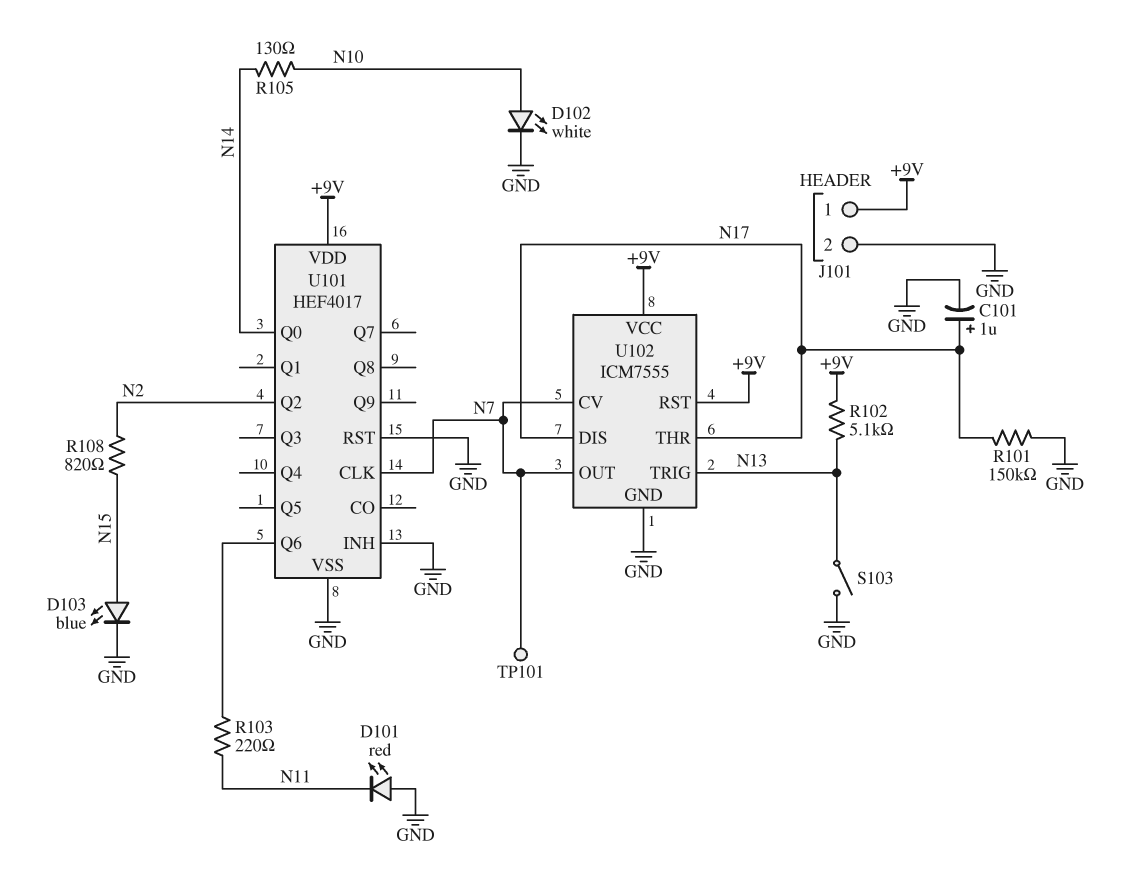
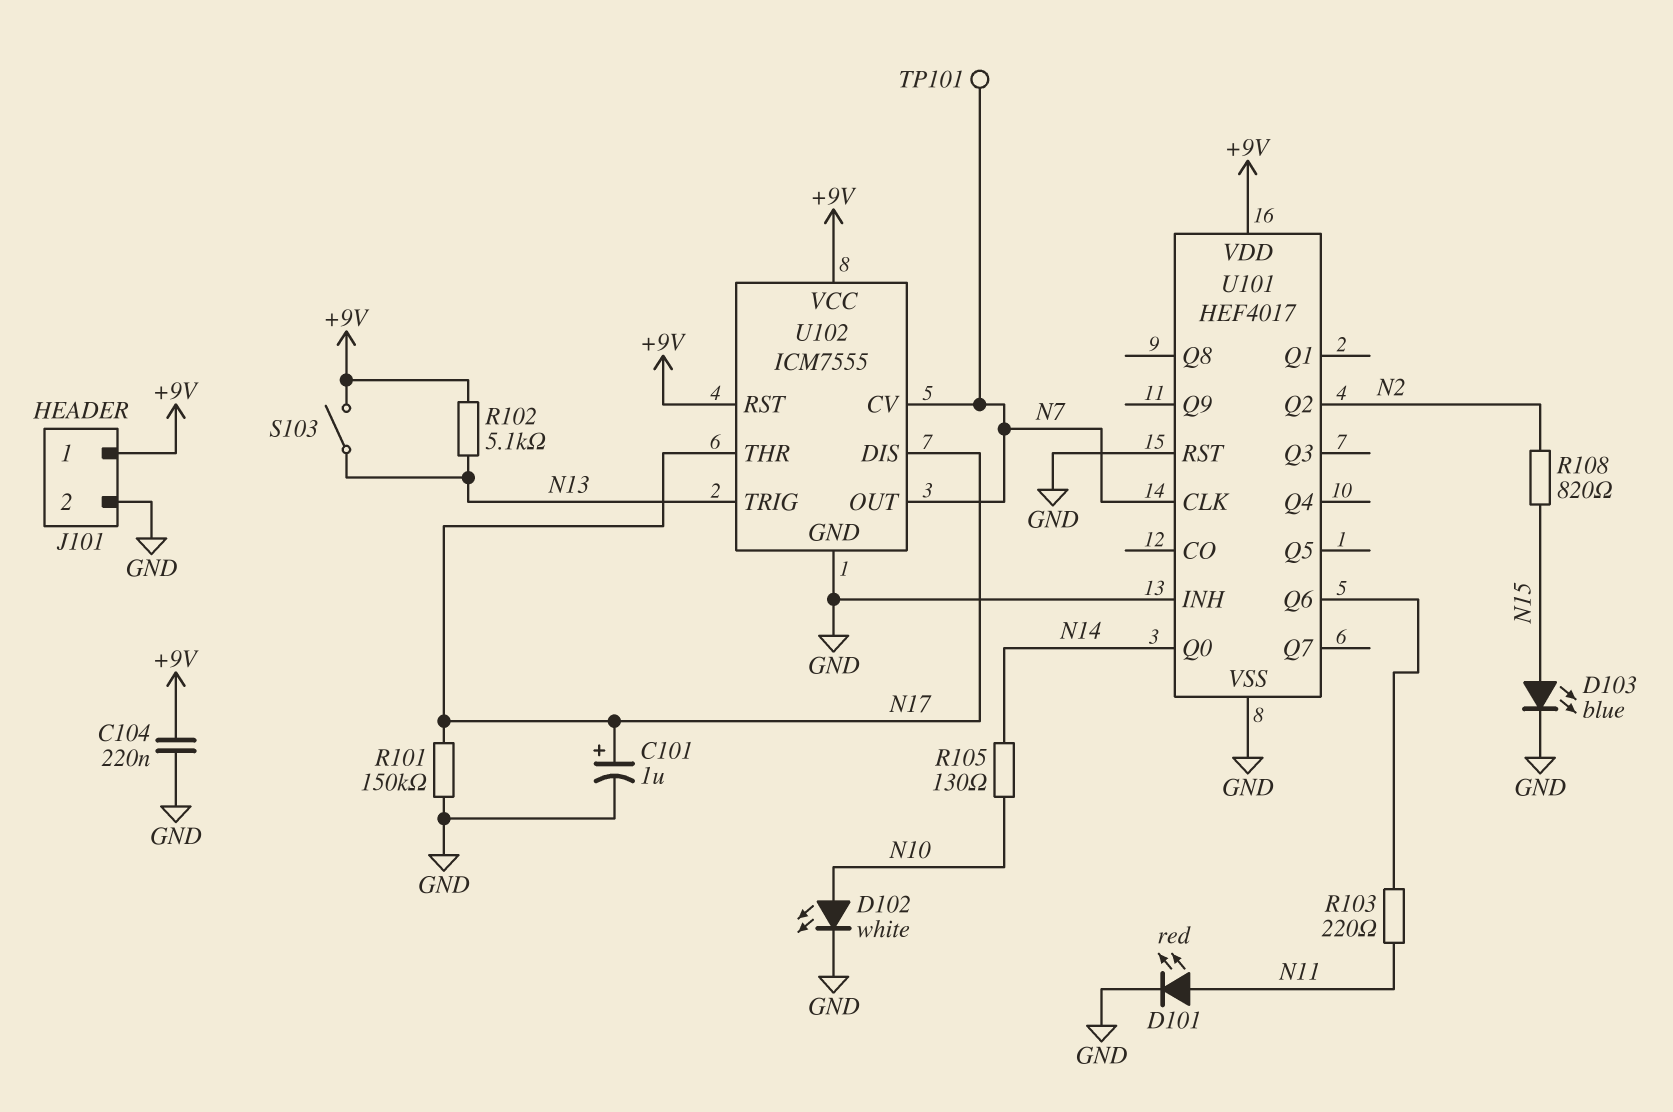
C104: none -> 220nF (+9V, GND)
D101: LED red (A GND, K N11) -> LED red (A N11, K GND)
S103: switch (GND, N13) -> switch (+9V, N13)

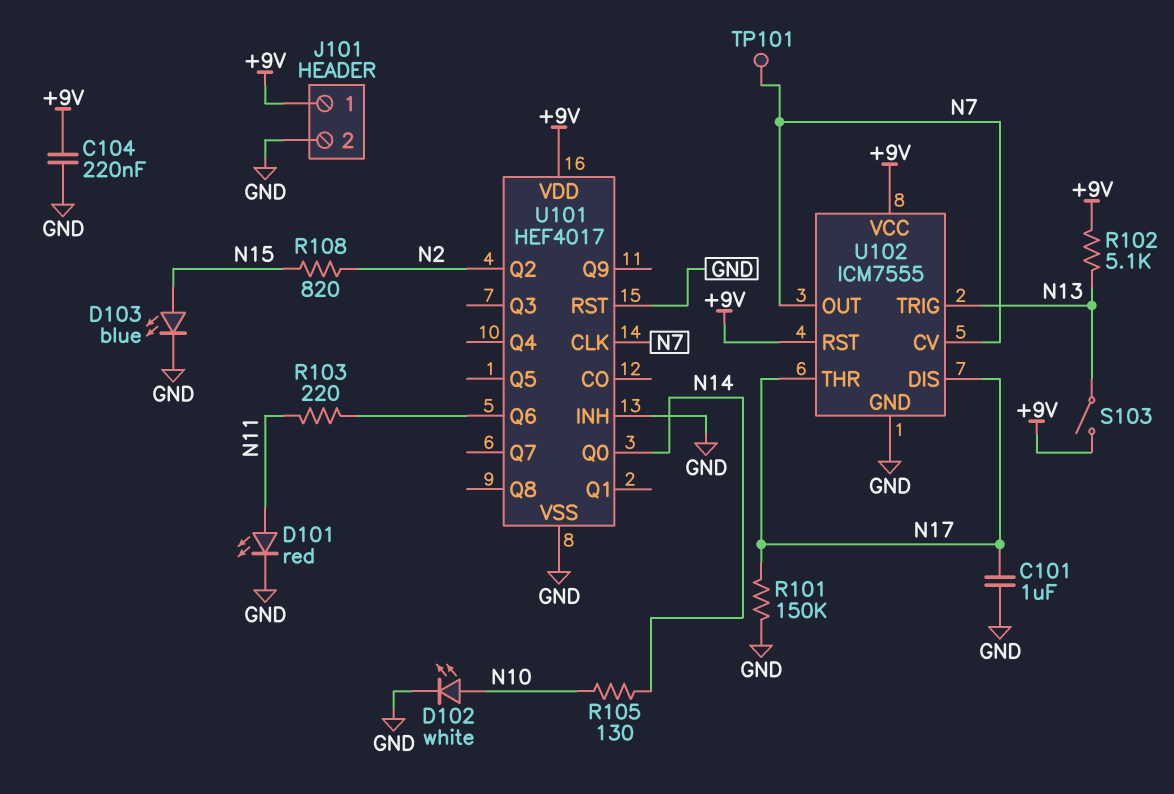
C101: 1uF (plus N17, minus GND) -> 1uF (GND, N17)

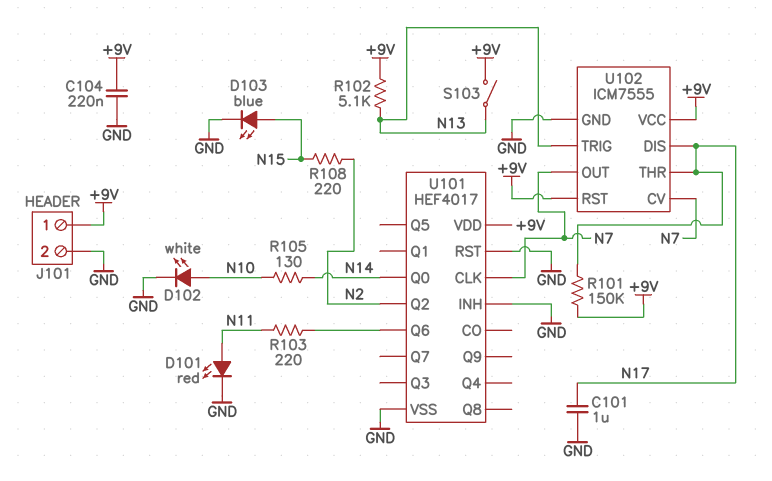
R101: 150k (GND, N17) -> 150k (+9V, N17)
R108: 820 (N2, N15) -> 220 (N2, N15)
TP101: test point (N7) -> none

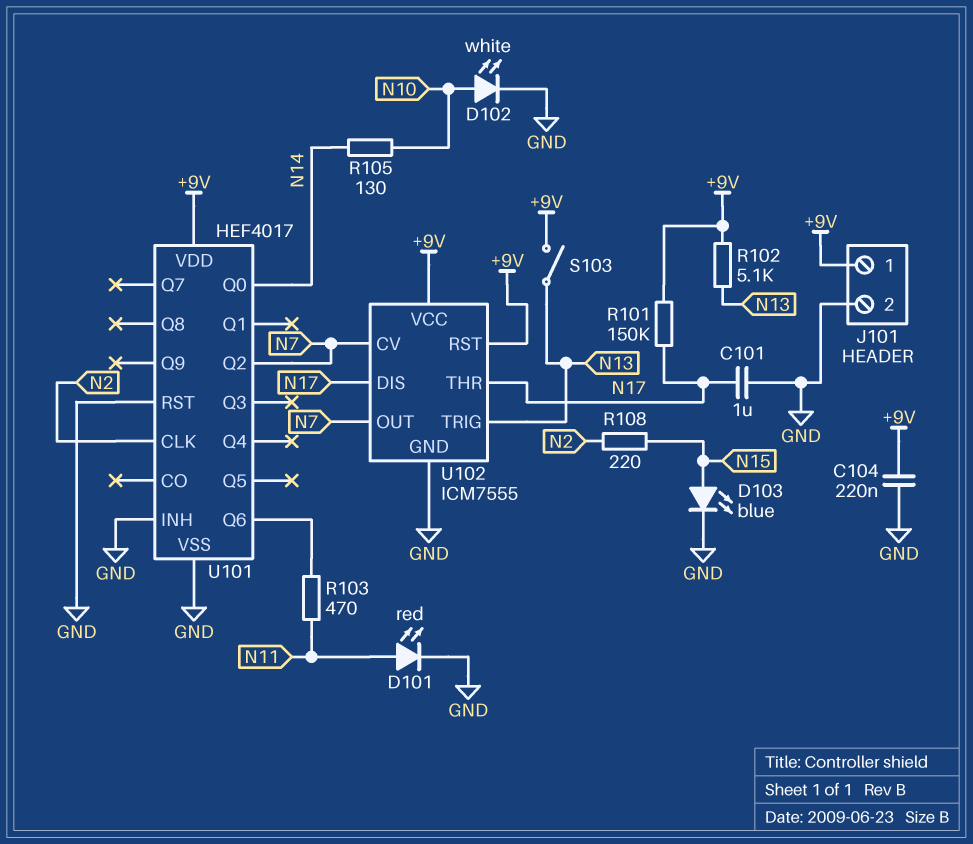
R103: 220 (N11, U101/Q6) -> 470 (N11, U101/Q6)
U101 pin CLK: N7 -> N2
U101 pin Q2: N2 -> N7

